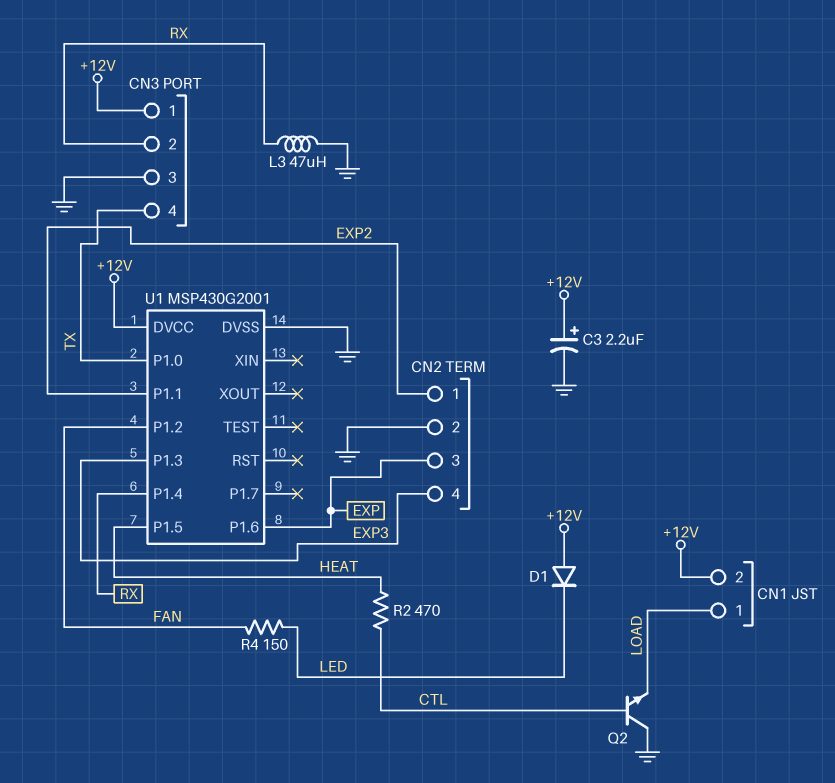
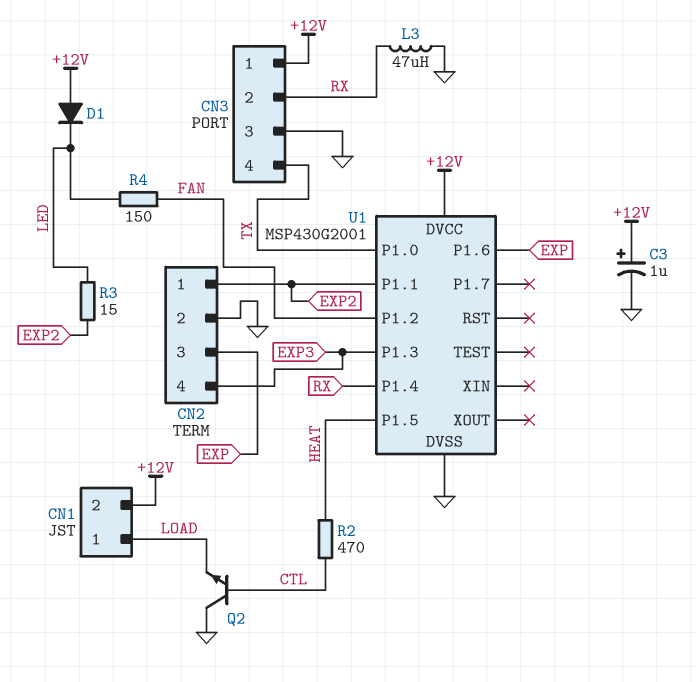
C3: 2.2uF (plus +12V, minus GND) -> 1uF (plus +12V, minus GND)
R3: none -> 15 (EXP2, LED)

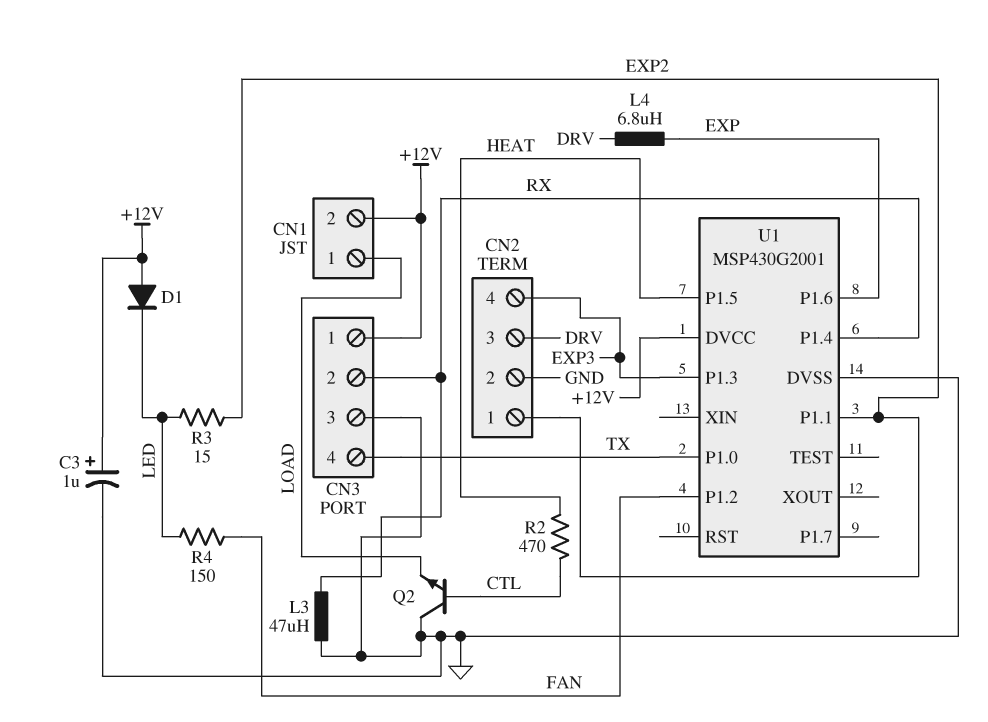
CN2 pin 3: EXP -> DRV
L4: none -> 6.8uH (DRV, EXP)

